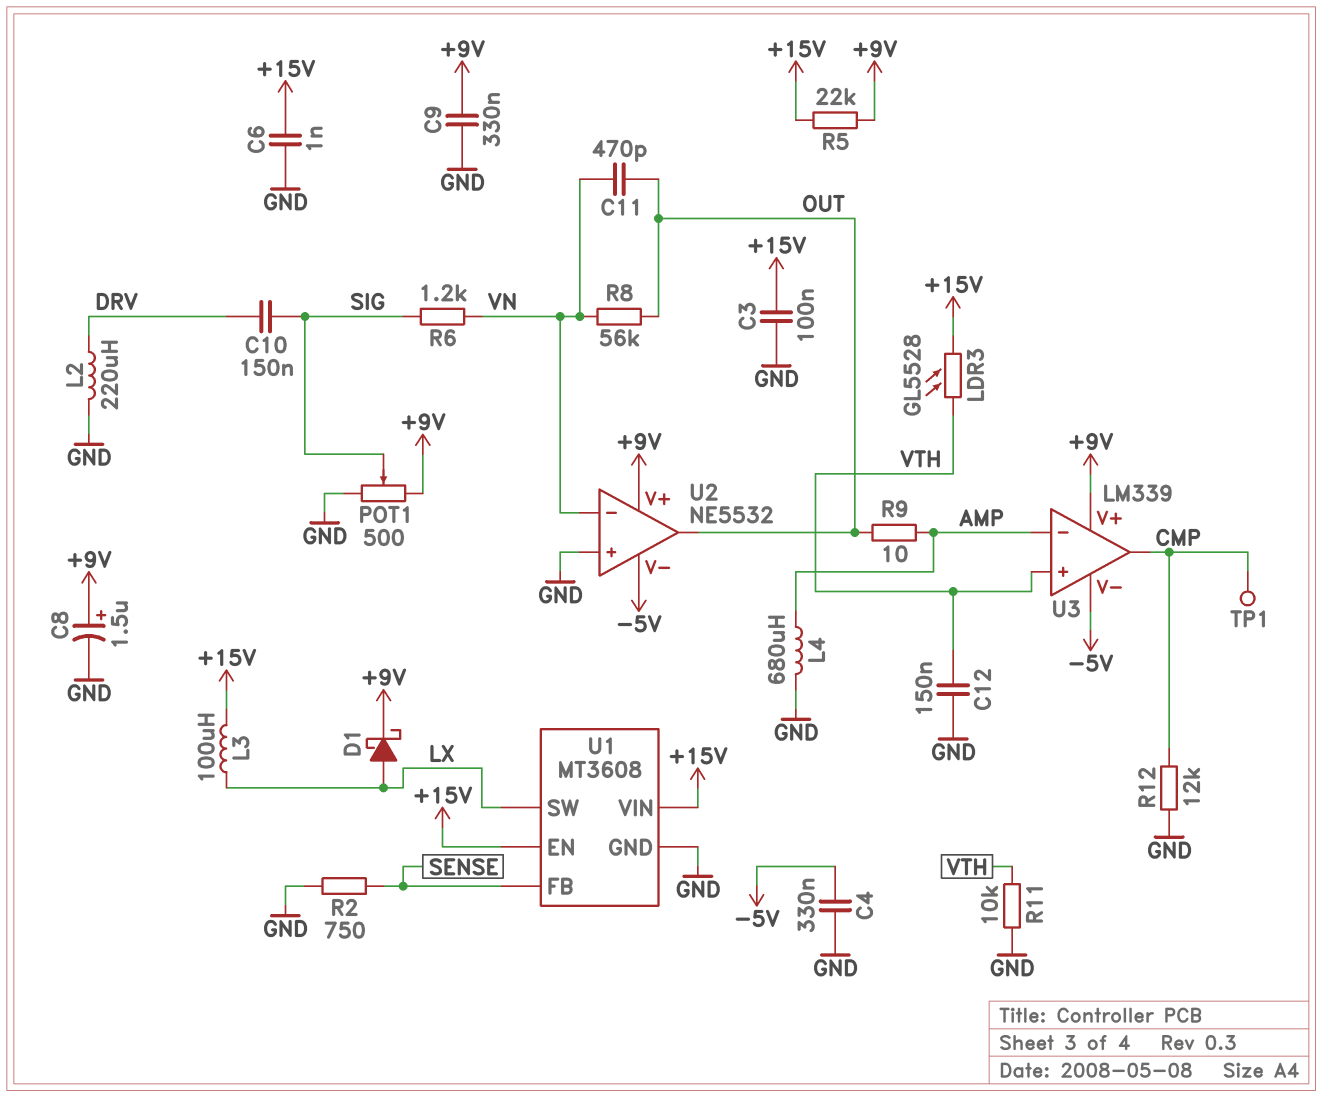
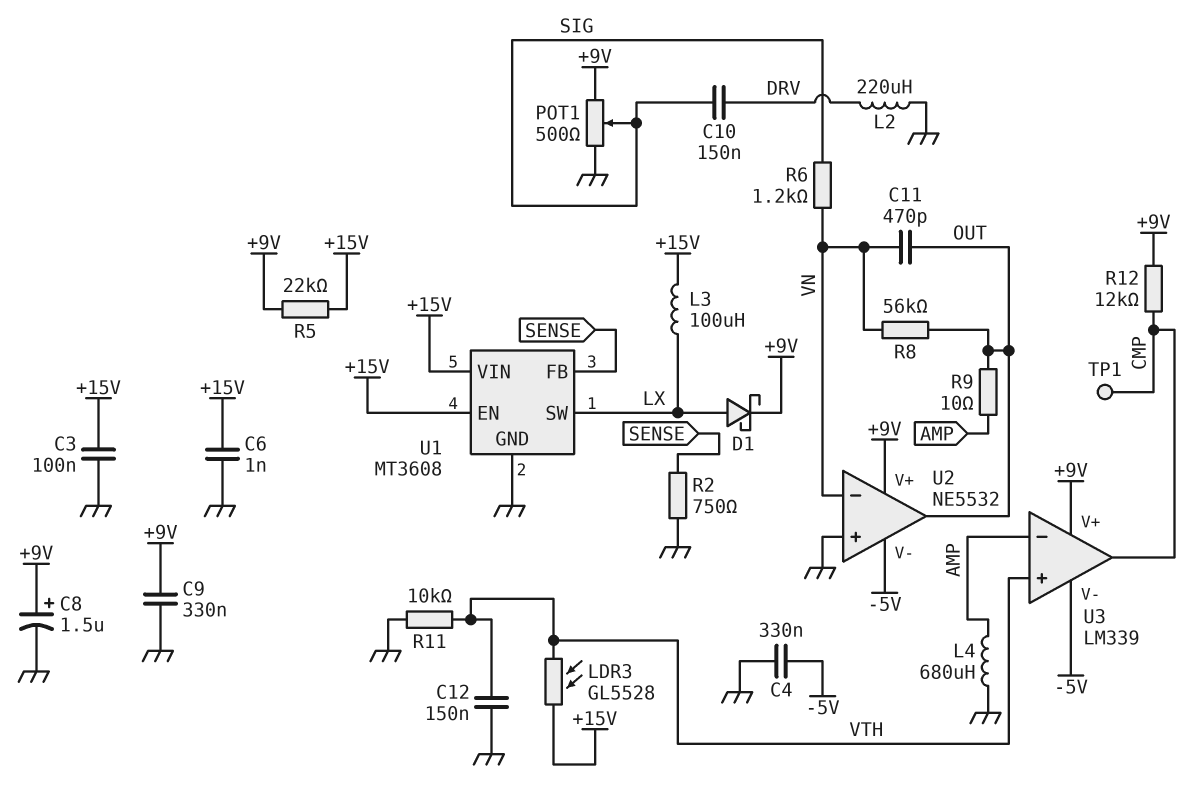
R12: 12k (CMP, GND) -> 12k (+9V, CMP)

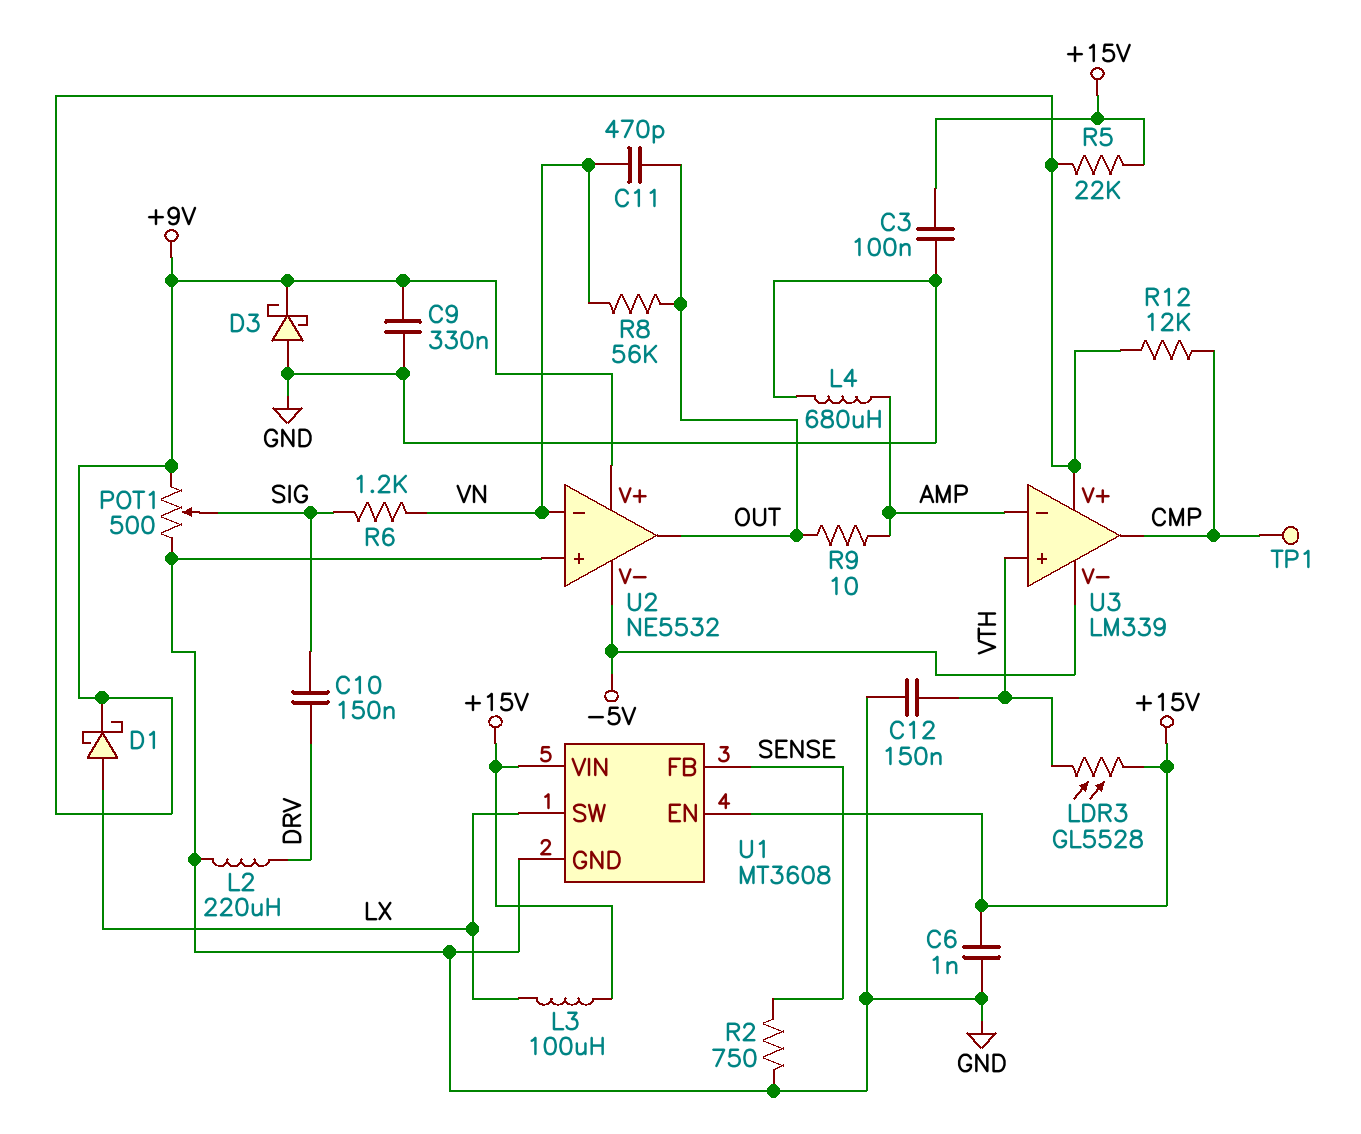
C4: 330nF (-5V, GND) -> none
C8: 1.5uF (plus +9V, minus GND) -> none
D3: none -> schottky (A GND, K +9V)
R11: 10k (GND, VTH) -> none

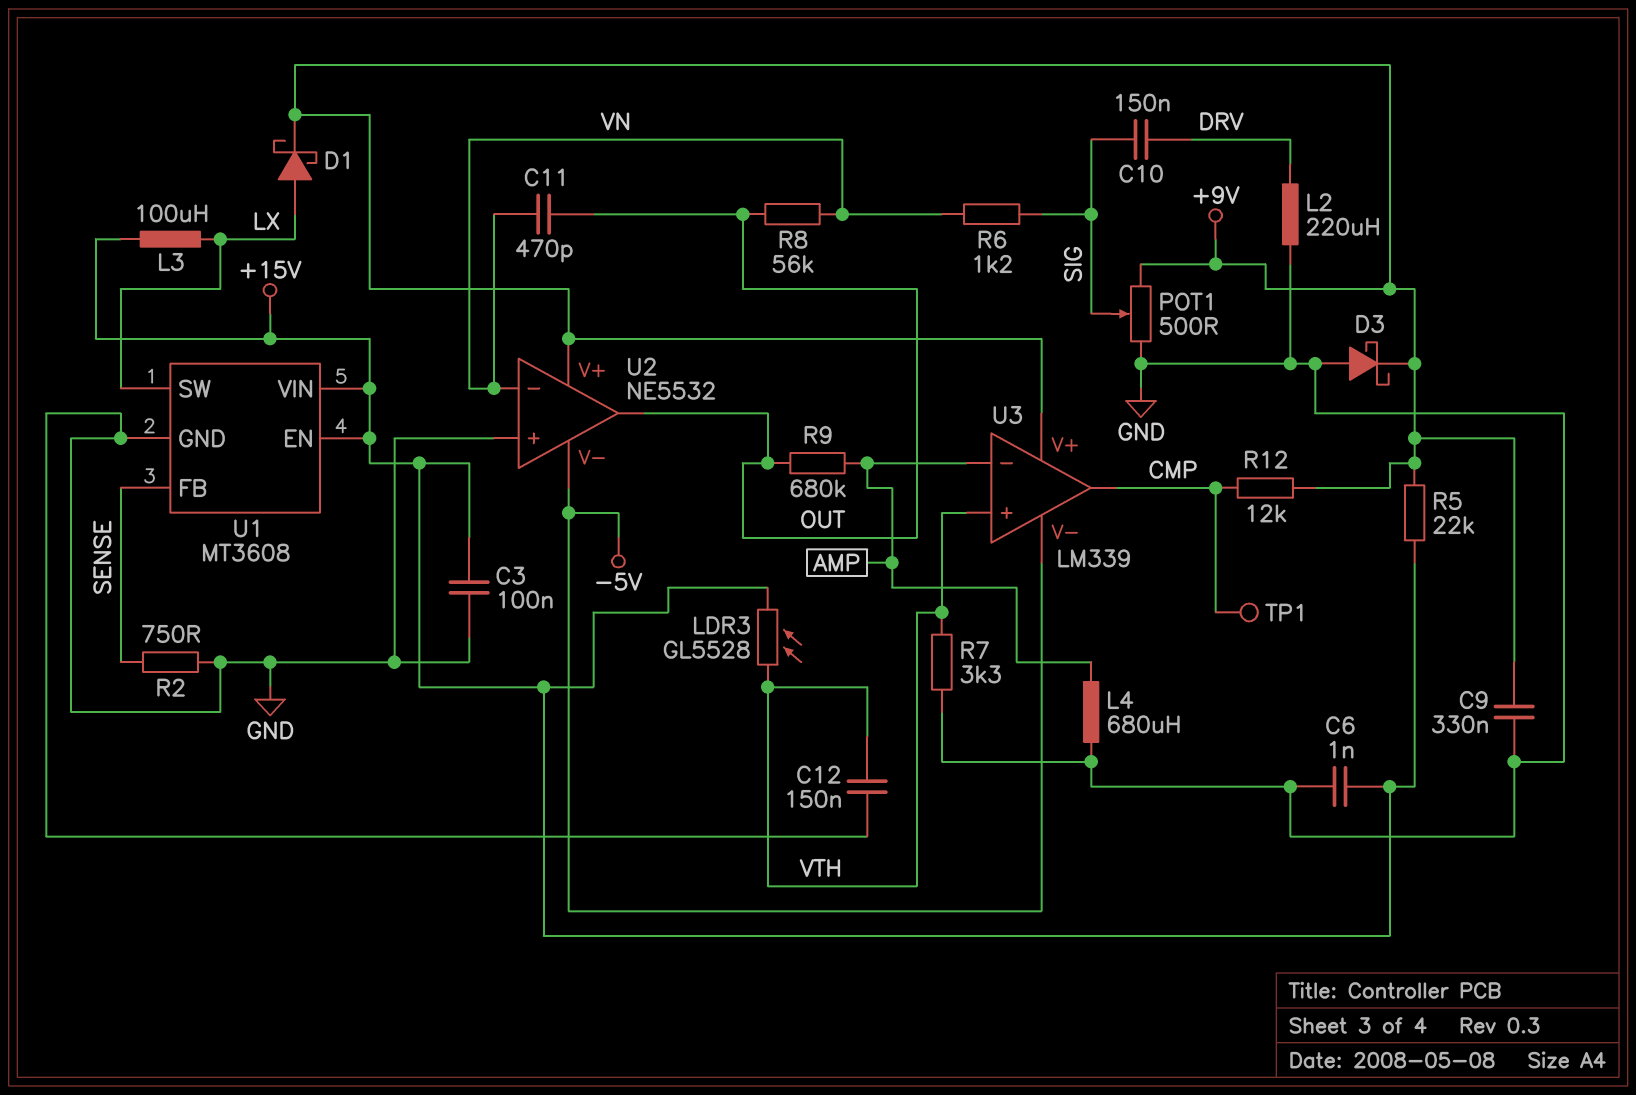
R7: none -> 3.3k (GND, VTH)
R9: 10 (AMP, OUT) -> 680k (AMP, OUT)

